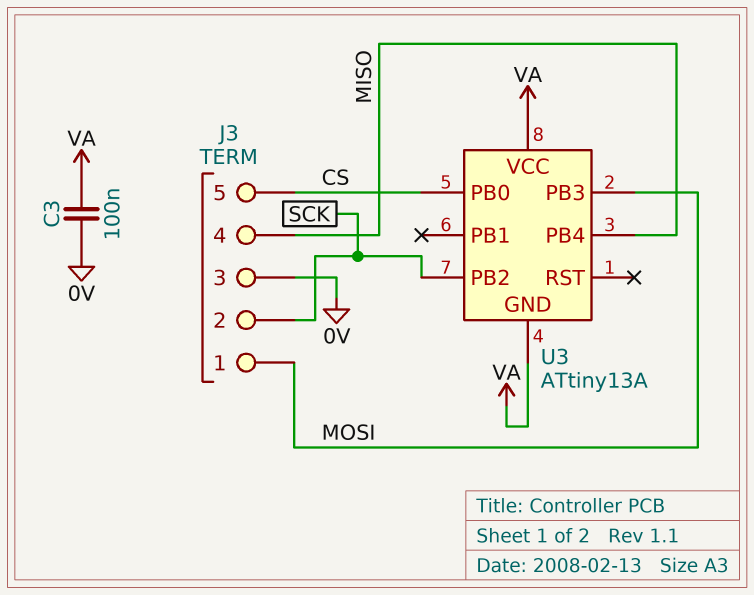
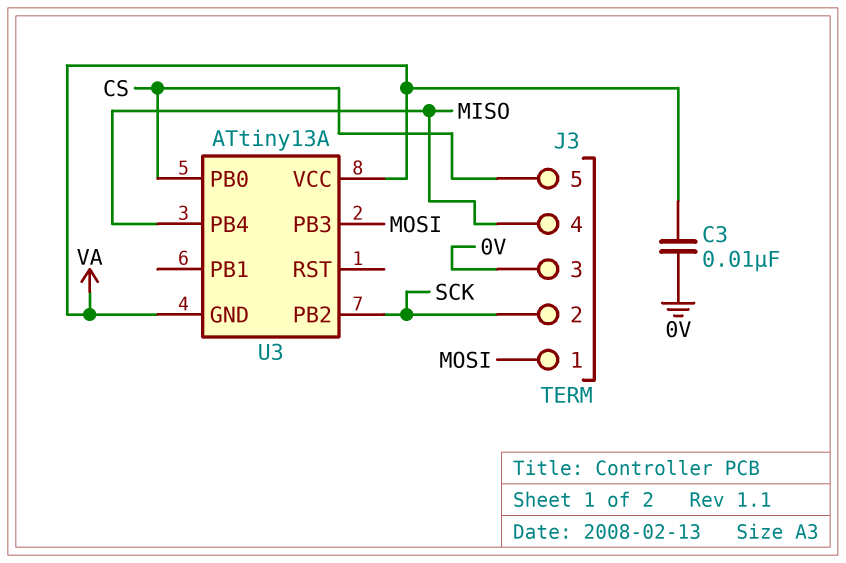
C3: 100nF (0V, VA) -> 10nF (0V, VA)

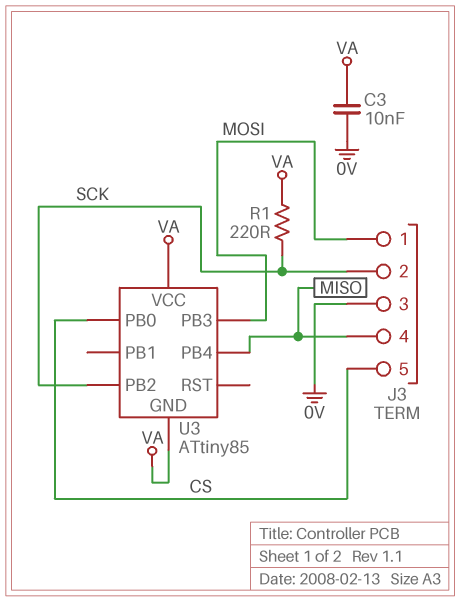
R1: none -> 220 (SCK, VA)
U3: ATtiny13A -> ATtiny85

